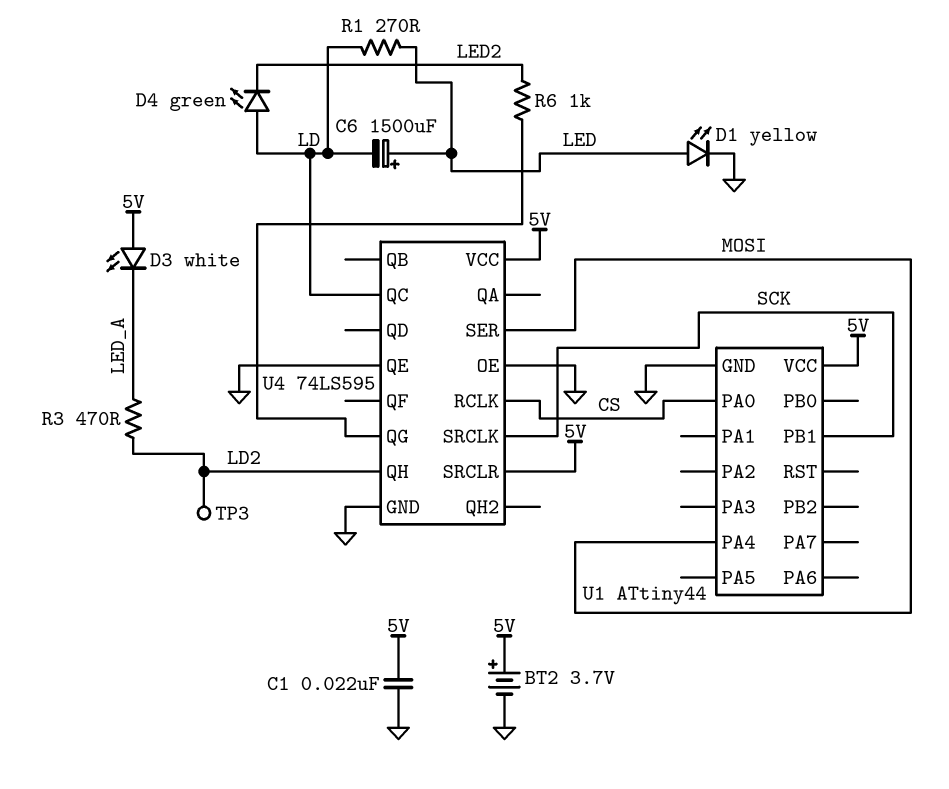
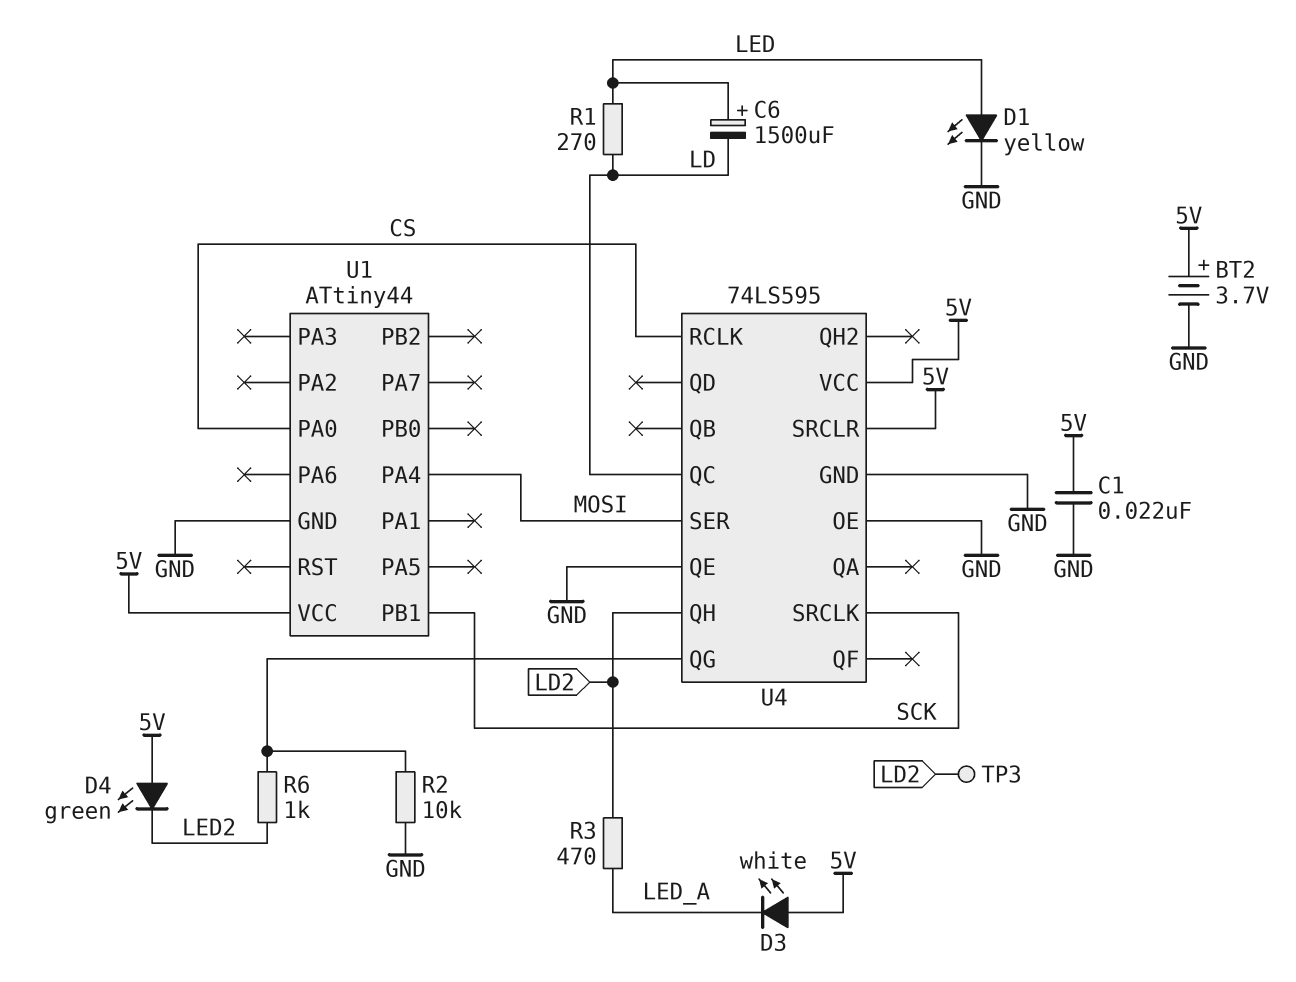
D4: LED green (A LD, K LED2) -> LED green (A 5V, K LED2)
R2: none -> 10k (GND, U4/QG)

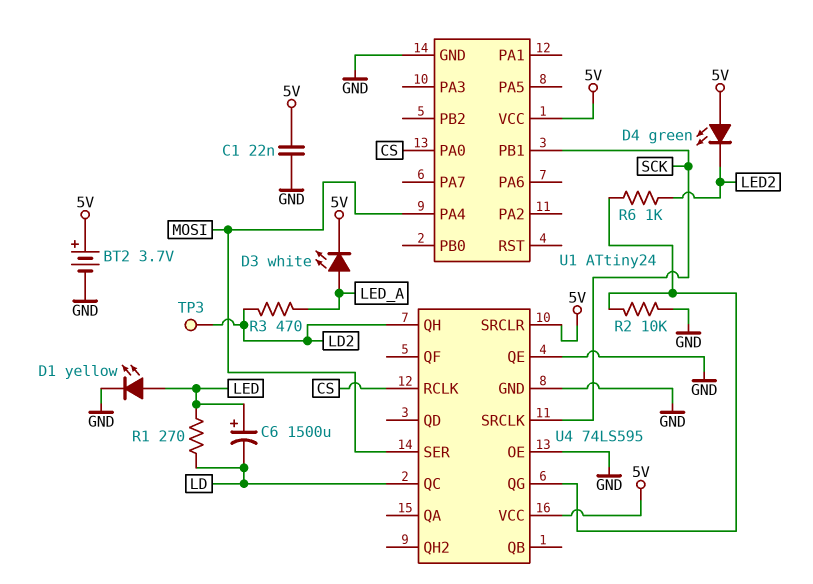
D3: LED white (A 5V, K LED_A) -> LED white (A LED_A, K 5V)
U1: ATtiny44 -> ATtiny24

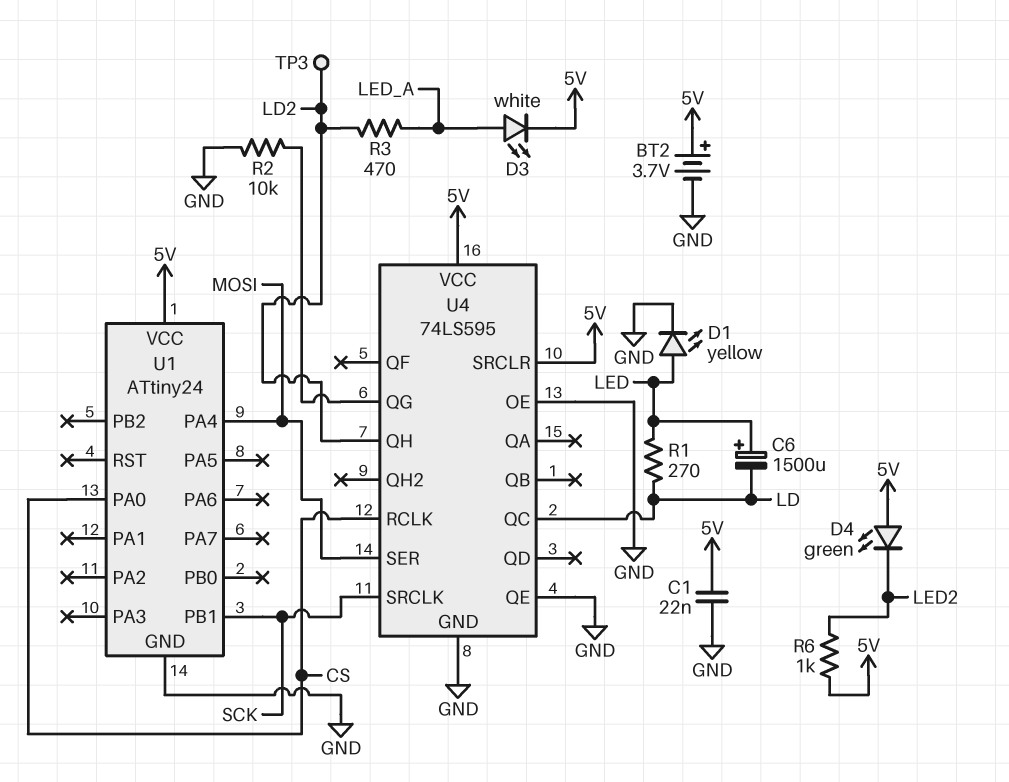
R6: 1k (LED2, U4/QG) -> 1k (5V, LED2)

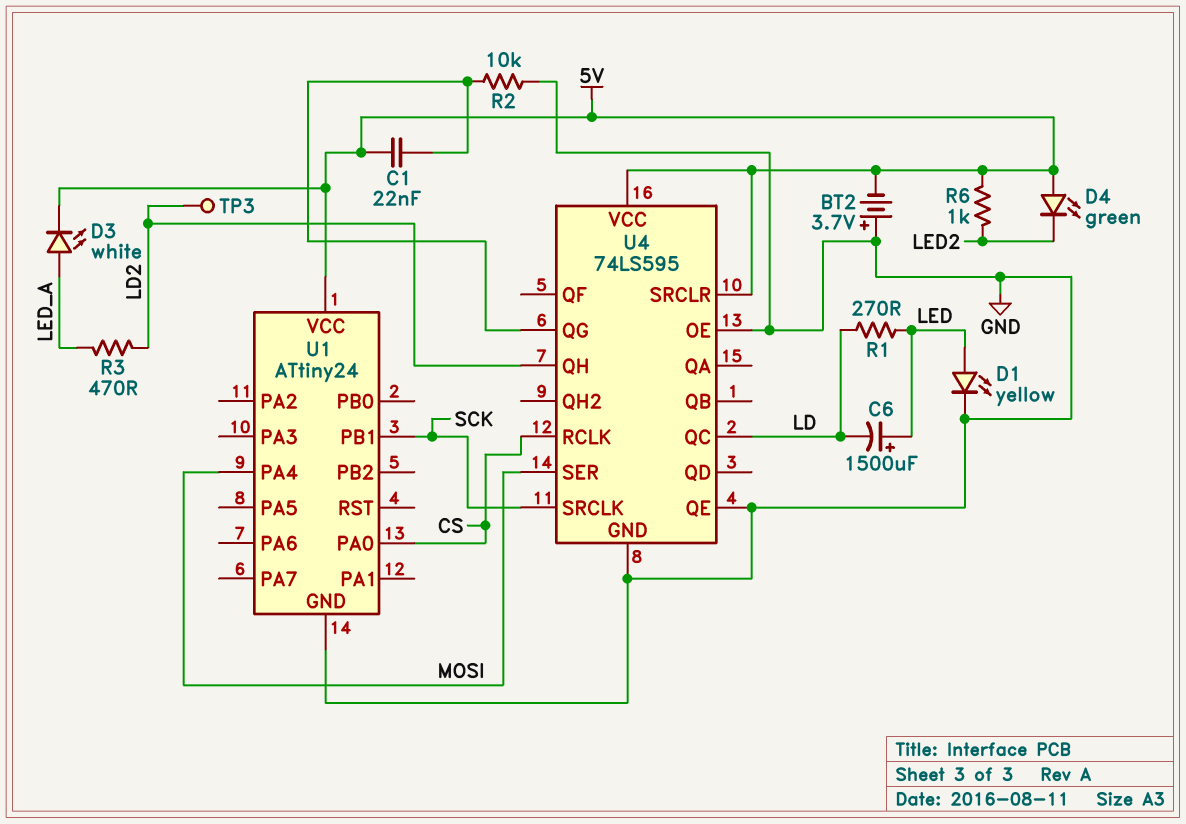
BT2: 3.7V (plus 5V, minus GND) -> 3.7V (plus GND, minus 5V)
C1: 22nF (5V, GND) -> 22nF (5V, U4/QG)

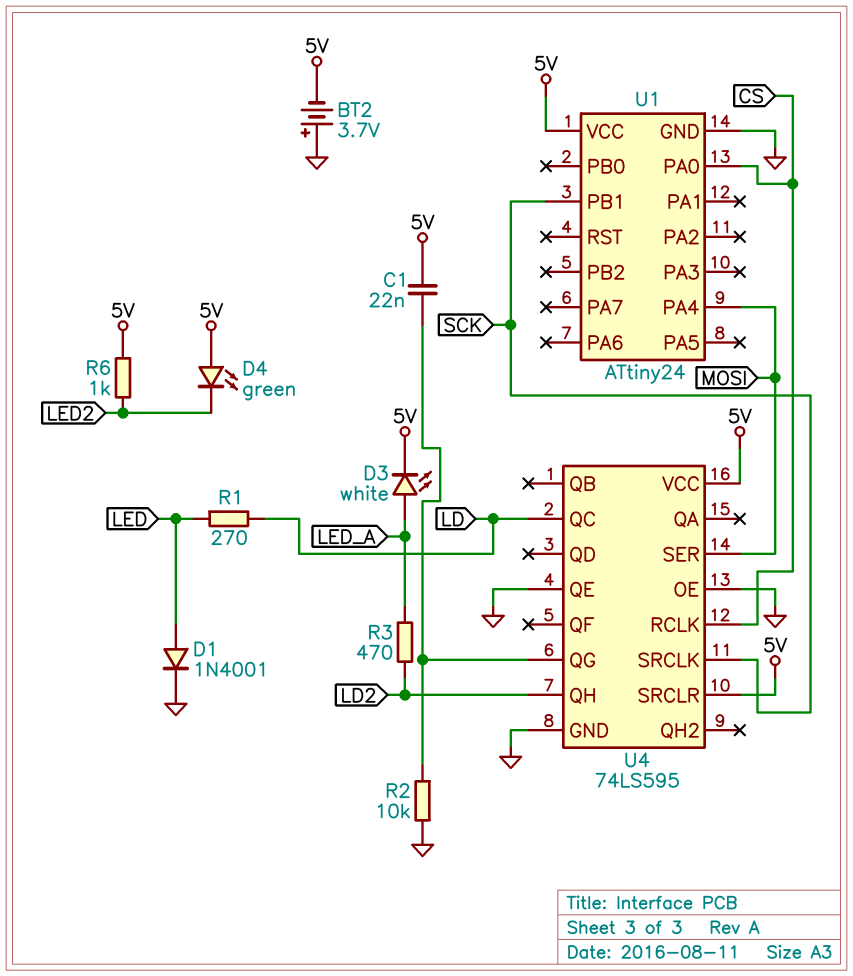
C6: 1500uF (plus LED, minus LD) -> none
D1: LED yellow (A LED, K GND) -> diode 1N4001 (A LED, K GND)
TP3: test point (LD2) -> none

